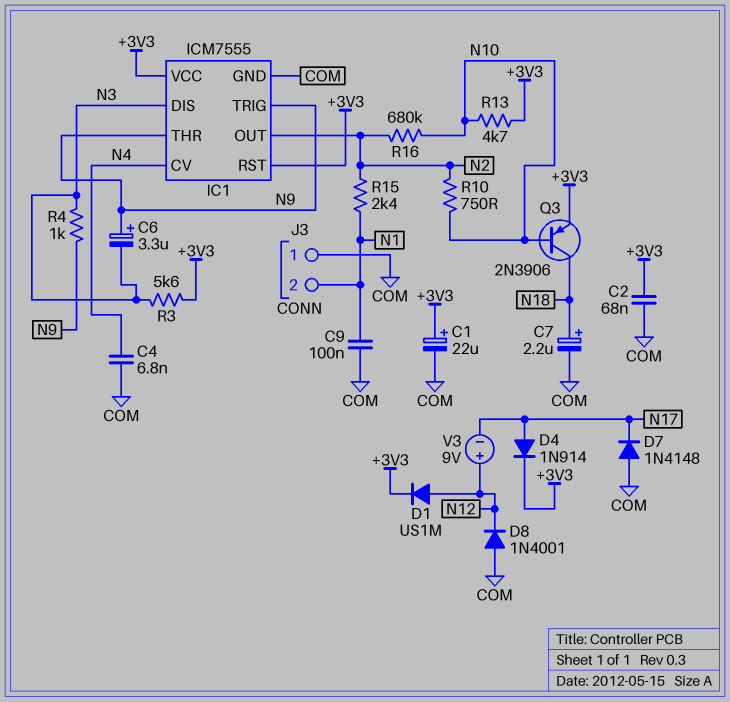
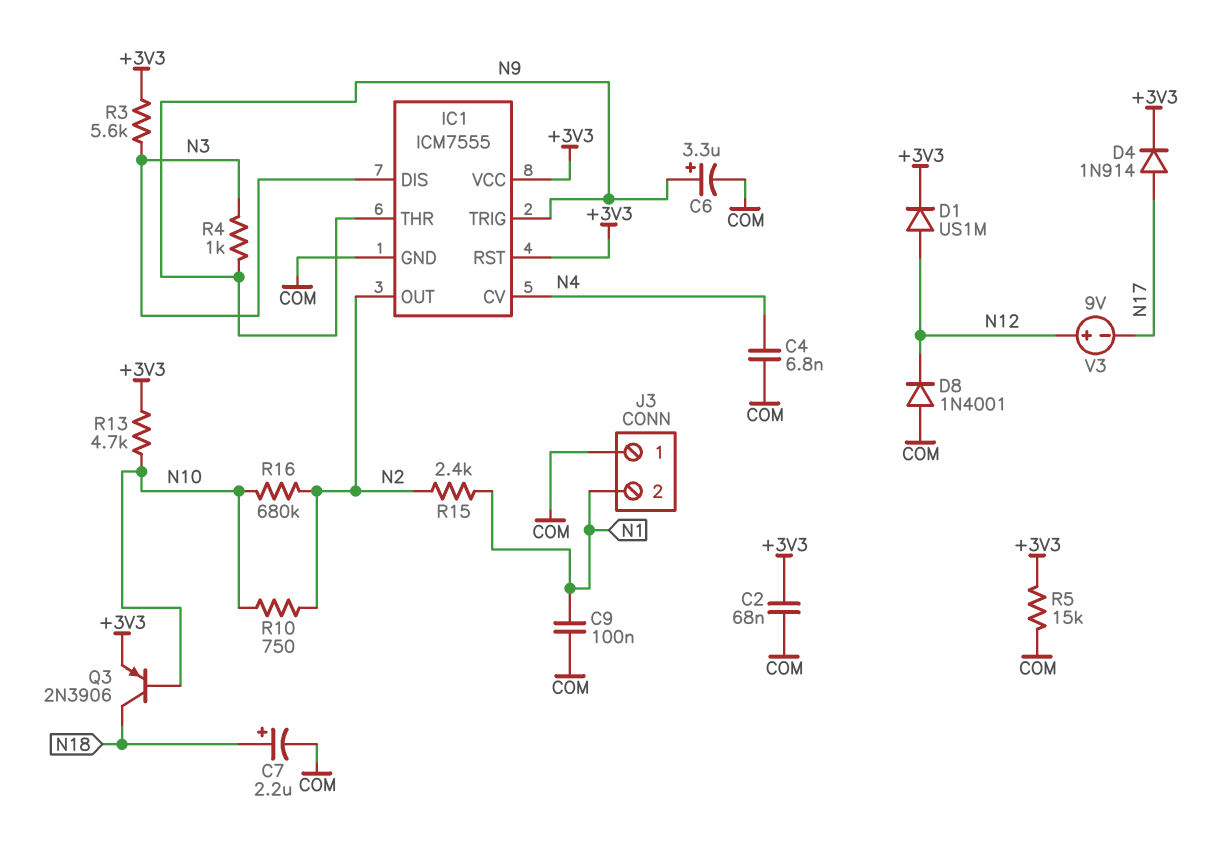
C1: 22uF (plus +3V3, minus COM) -> none
C6: 3.3uF (plus N9, minus N3) -> 3.3uF (plus N9, minus COM)
D7: diode 1N4148 (A COM, K N17) -> none
R5: none -> 15k (+3V3, COM)

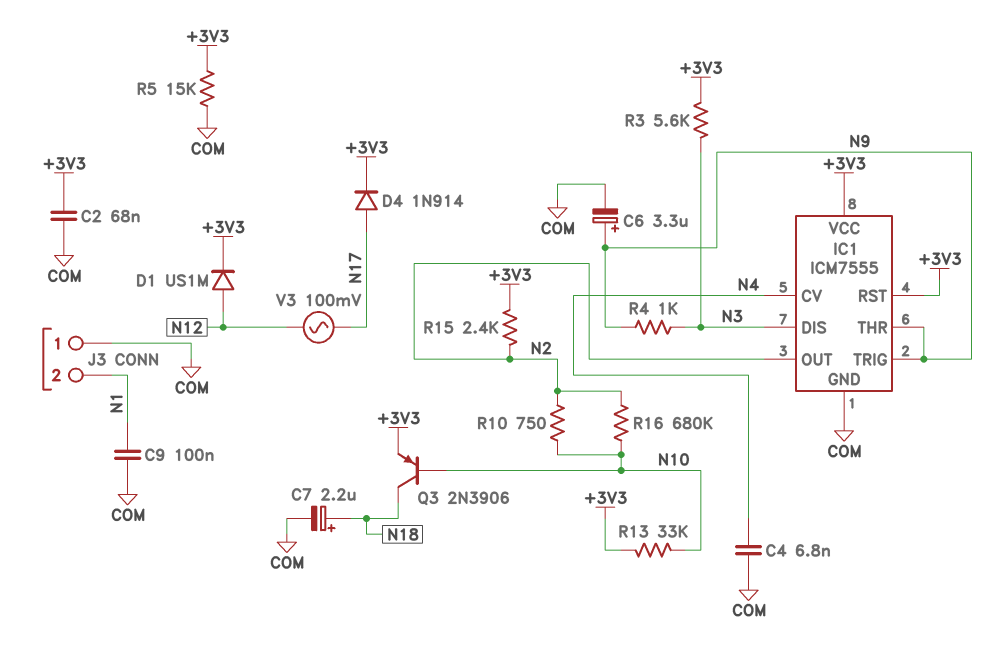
D8: diode 1N4001 (A COM, K N12) -> none
R13: 4.7k (+3V3, N10) -> 33k (+3V3, N10)
R15: 2.4k (N1, N2) -> 2.4k (+3V3, N2)
V3: 9V (plus N12, minus N17) -> AC 100mV (N12, N17)

